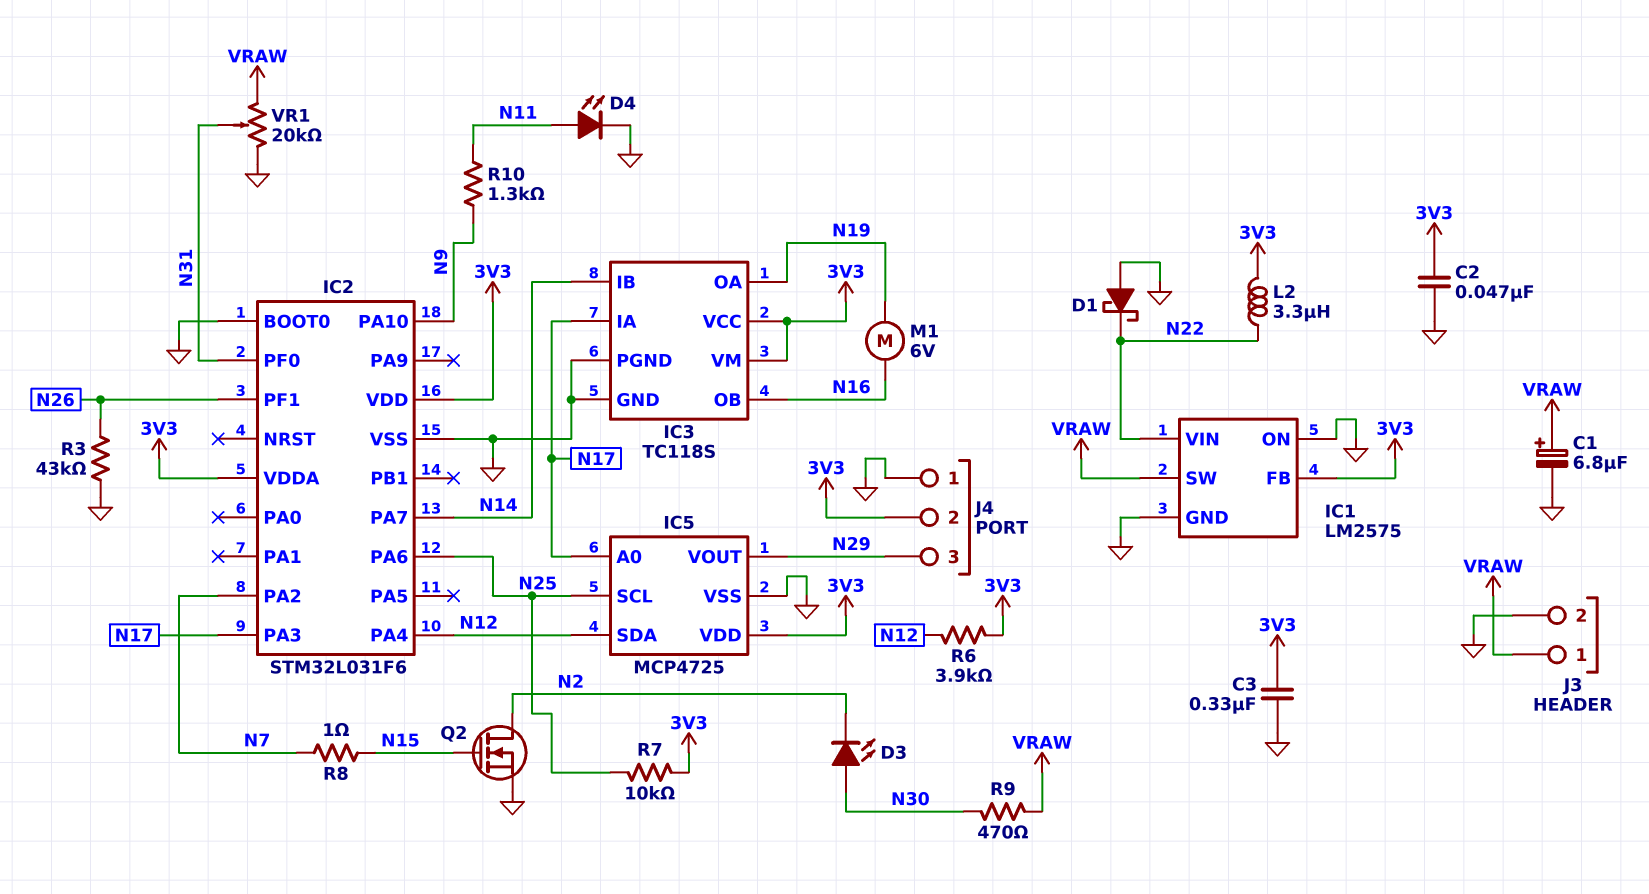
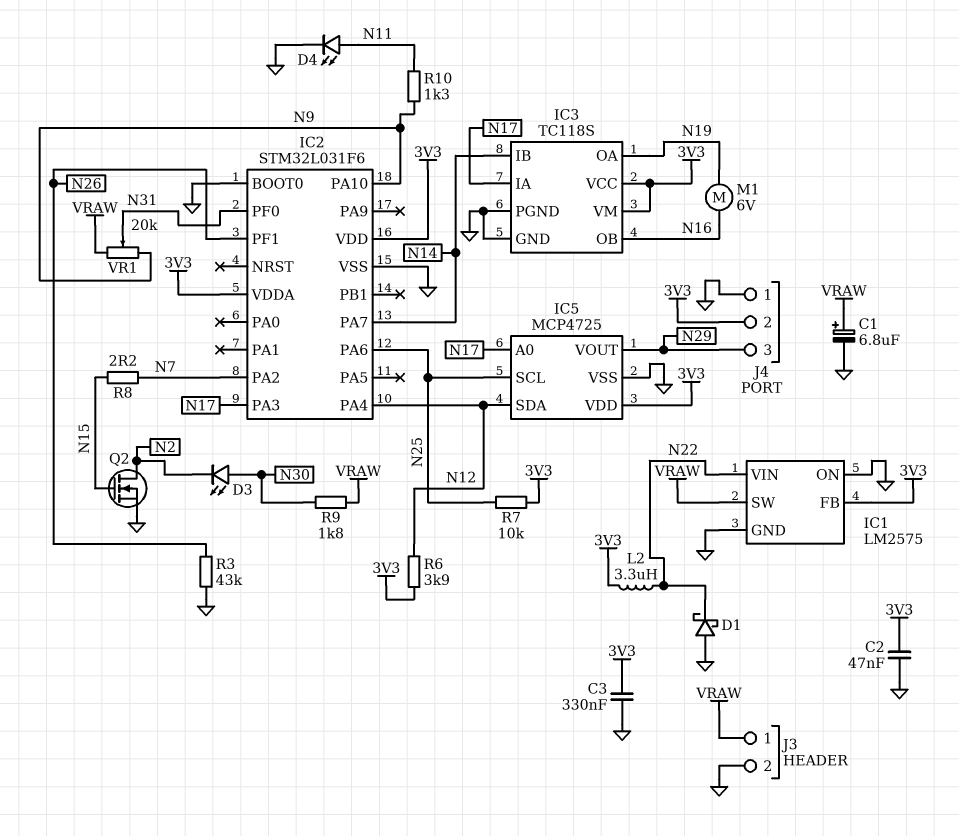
R8: 1 (N7, N15) -> 2.2 (N7, N15)
R9: 470 (N30, VRAW) -> 1.8k (N30, VRAW)
VR1: 20k (GND, VRAW, wiper N31) -> 20k (N9, VRAW, wiper N31)

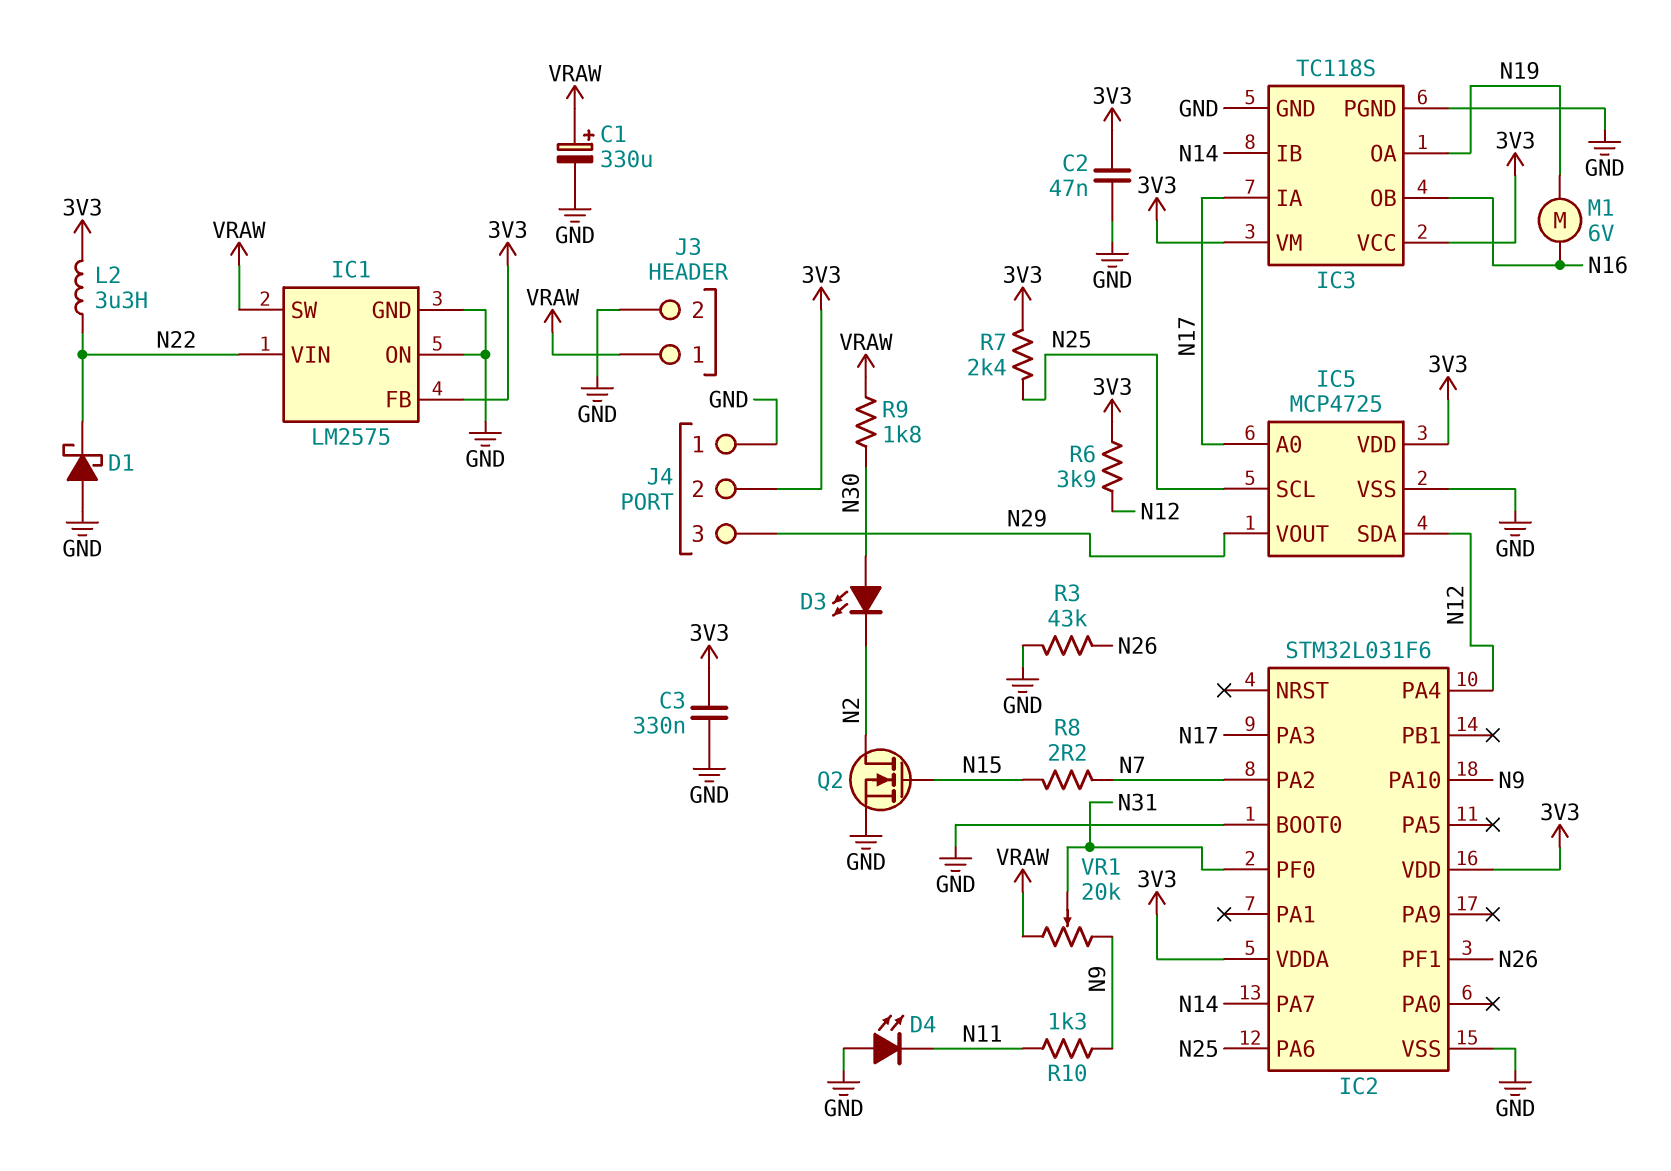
C1: 6.8uF (plus VRAW, minus GND) -> 330uF (plus VRAW, minus GND)
D4: LED (A N11, K GND) -> LED (A GND, K N11)
R7: 10k (3V3, N25) -> 2.4k (3V3, N25)

